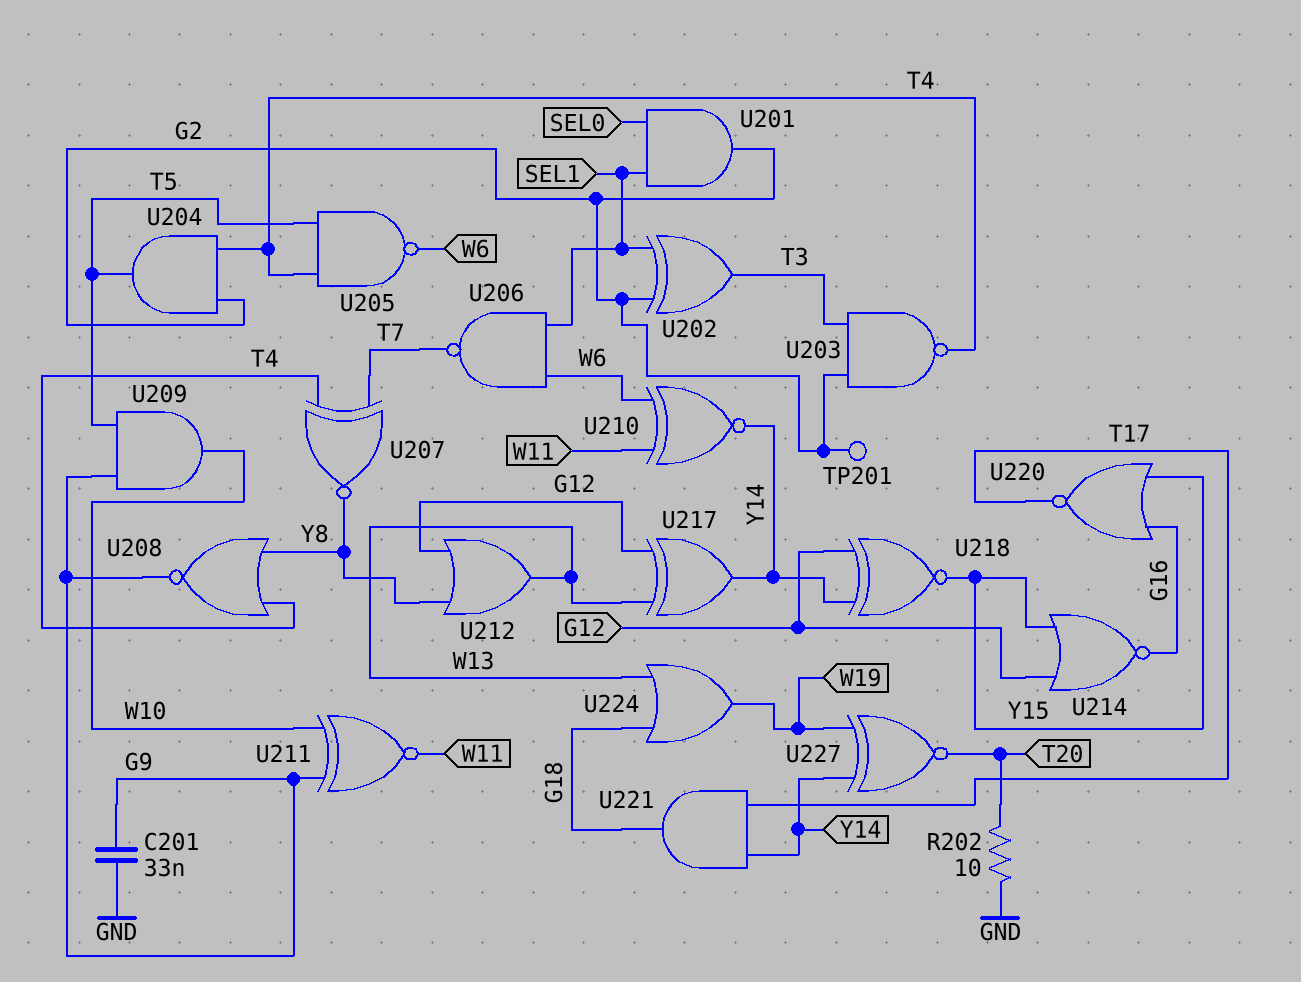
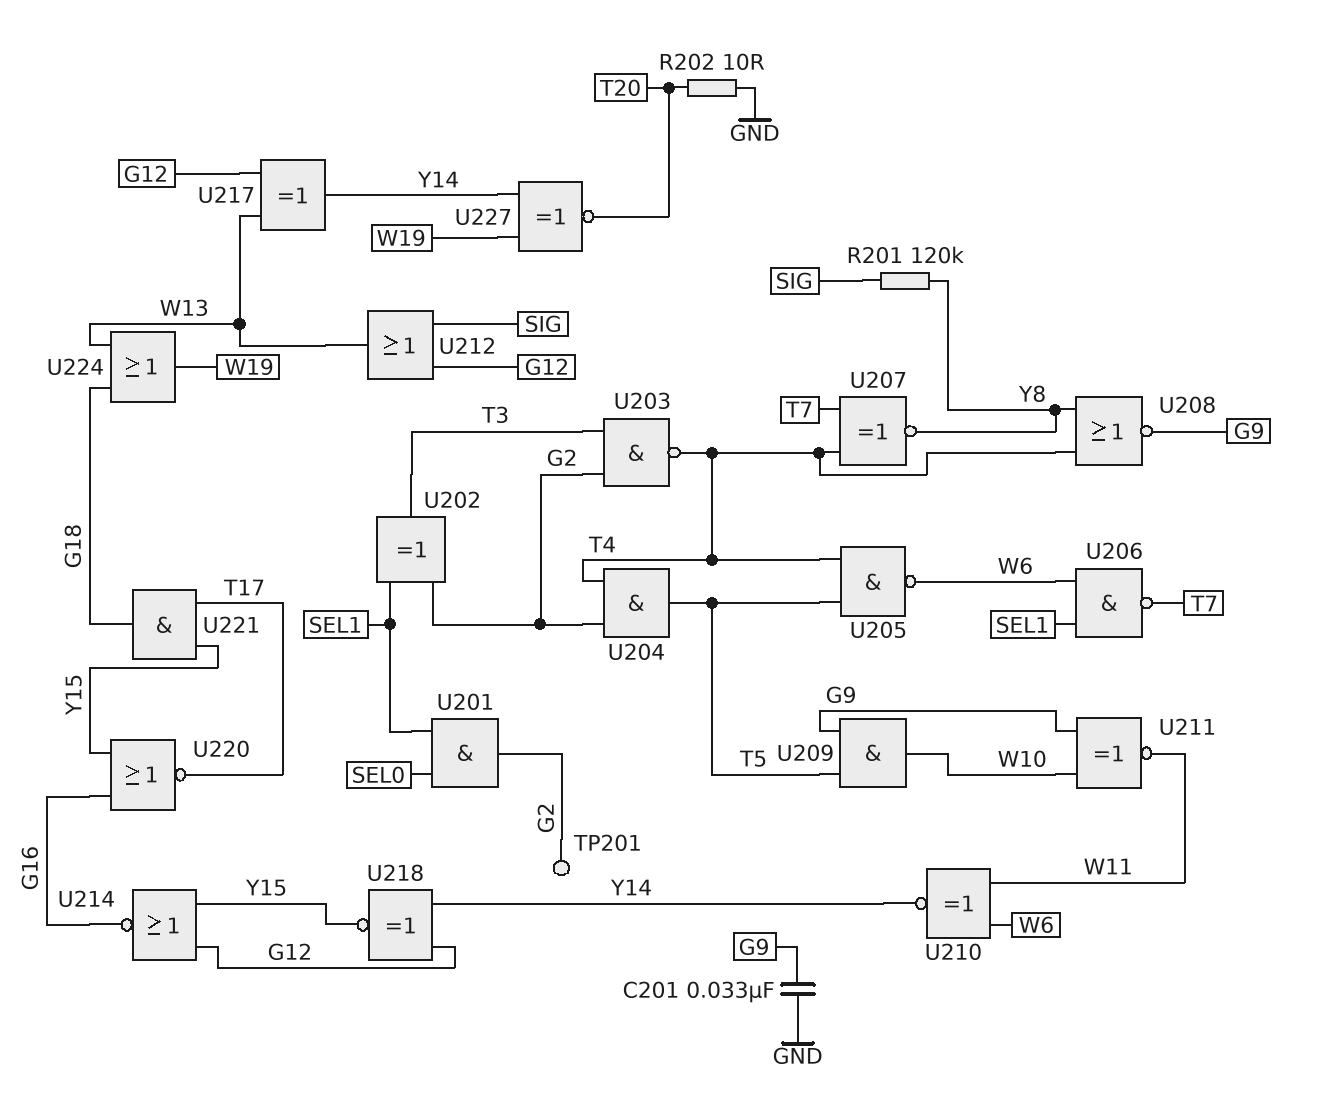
R201: none -> 120k (SIG, Y8)
U212: OR (in G12, in Y8, out W13) -> OR (in G12, in SIG, out W13)
U221: AND (in T17, in Y14, out G18) -> AND (in T17, in Y15, out G18)

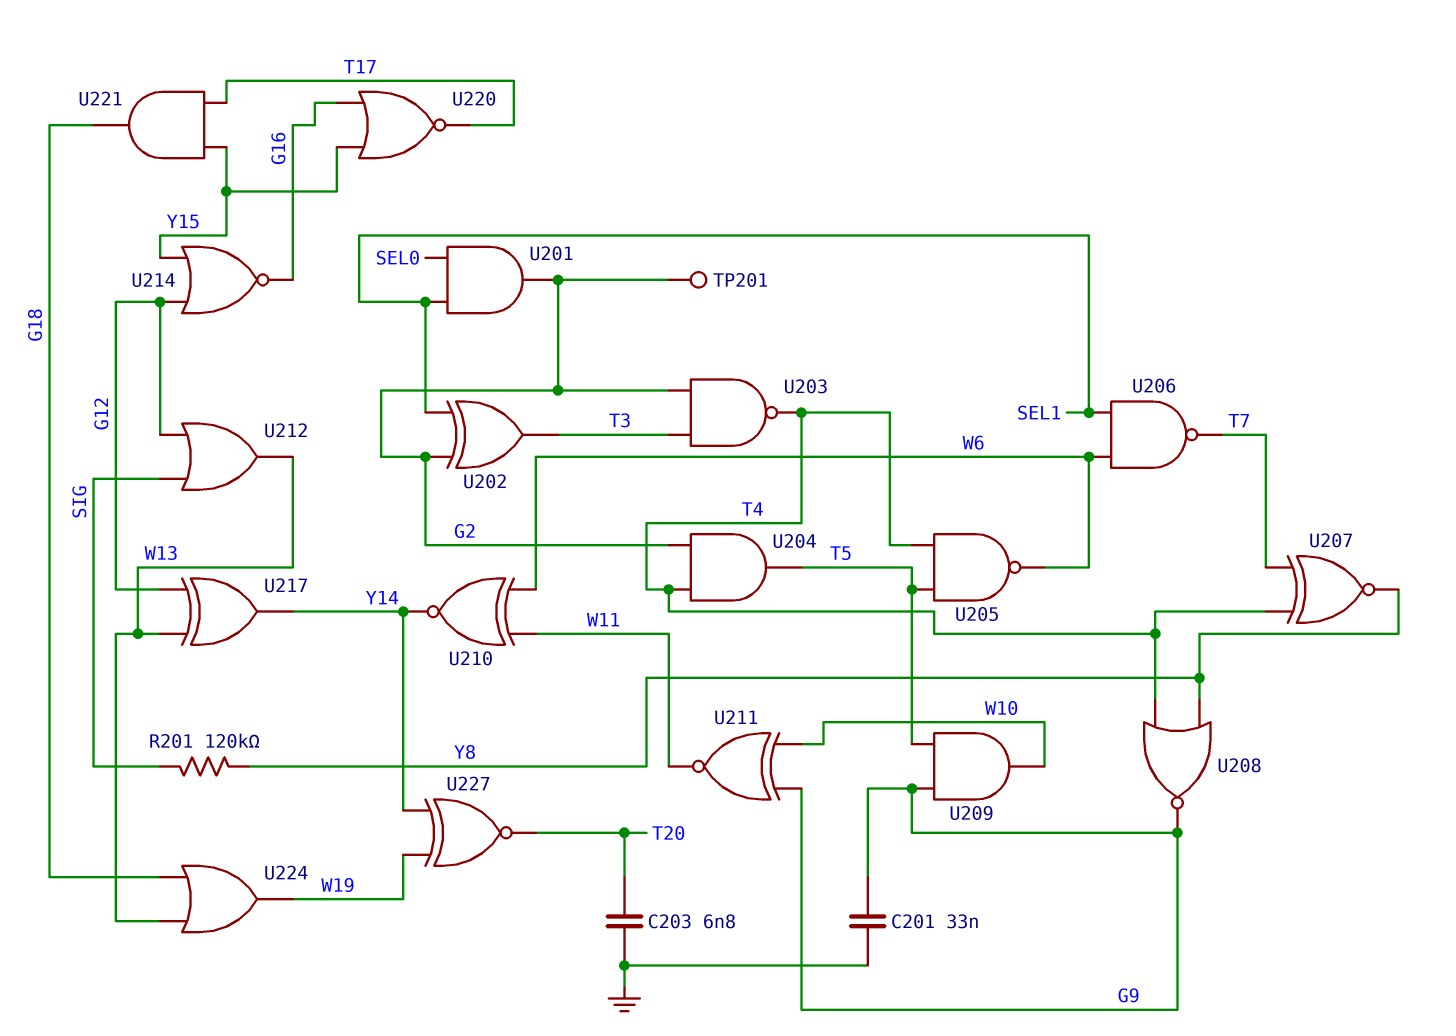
C203: none -> 6.8nF (GND, T20)
R202: 10 (GND, T20) -> none
U218: XNOR (in G12, in Y14, out Y15) -> none

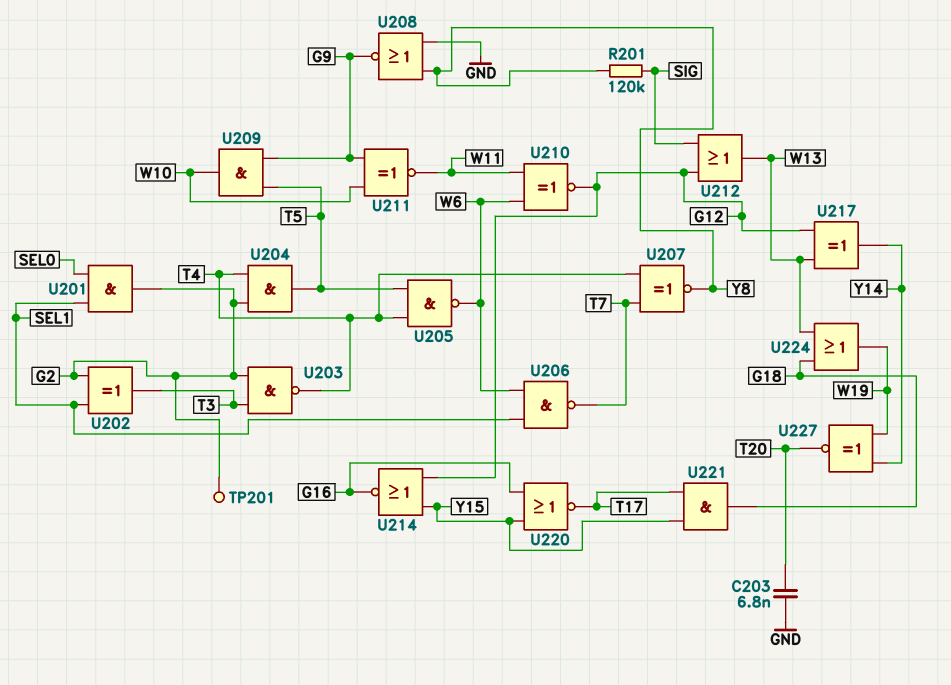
C201: 33nF (G9, GND) -> none
U208: NOR (in T4, in Y8, out G9) -> NOR (in GND, in Y8, out G9)
U210: XNOR (in W6, in W11, out Y14) -> XNOR (in W6, in W11, out G12)

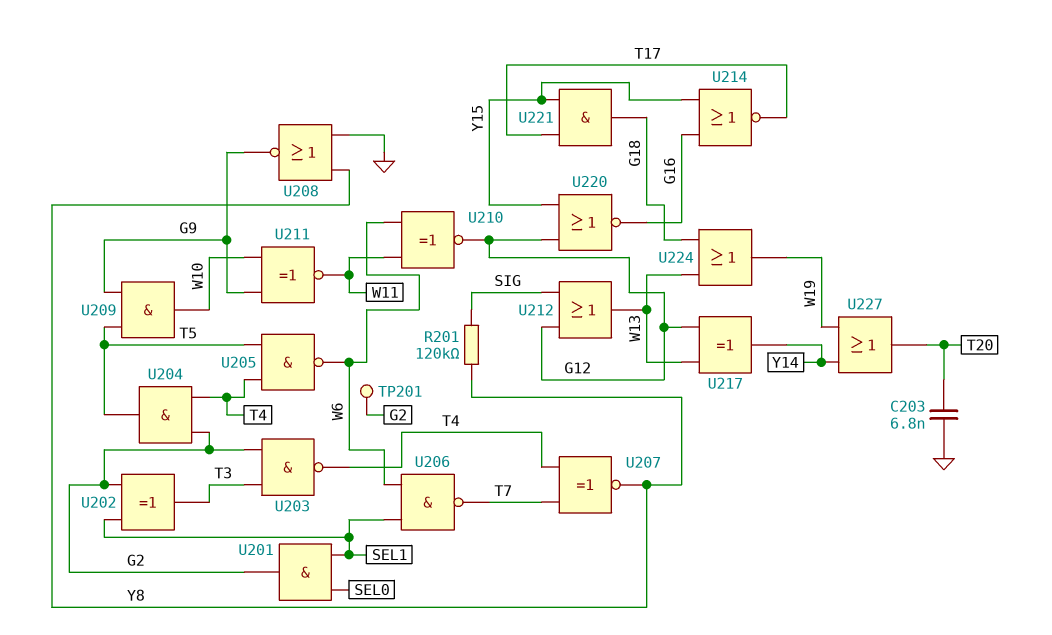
U214: NOR (in G12, in Y15, out G16) -> NOR (in G16, in Y15, out T17)
U220: NOR (in G16, in Y15, out T17) -> NOR (in G12, in Y15, out G16)
U227: XNOR (in W19, in Y14, out T20) -> OR (in W19, in Y14, out T20)

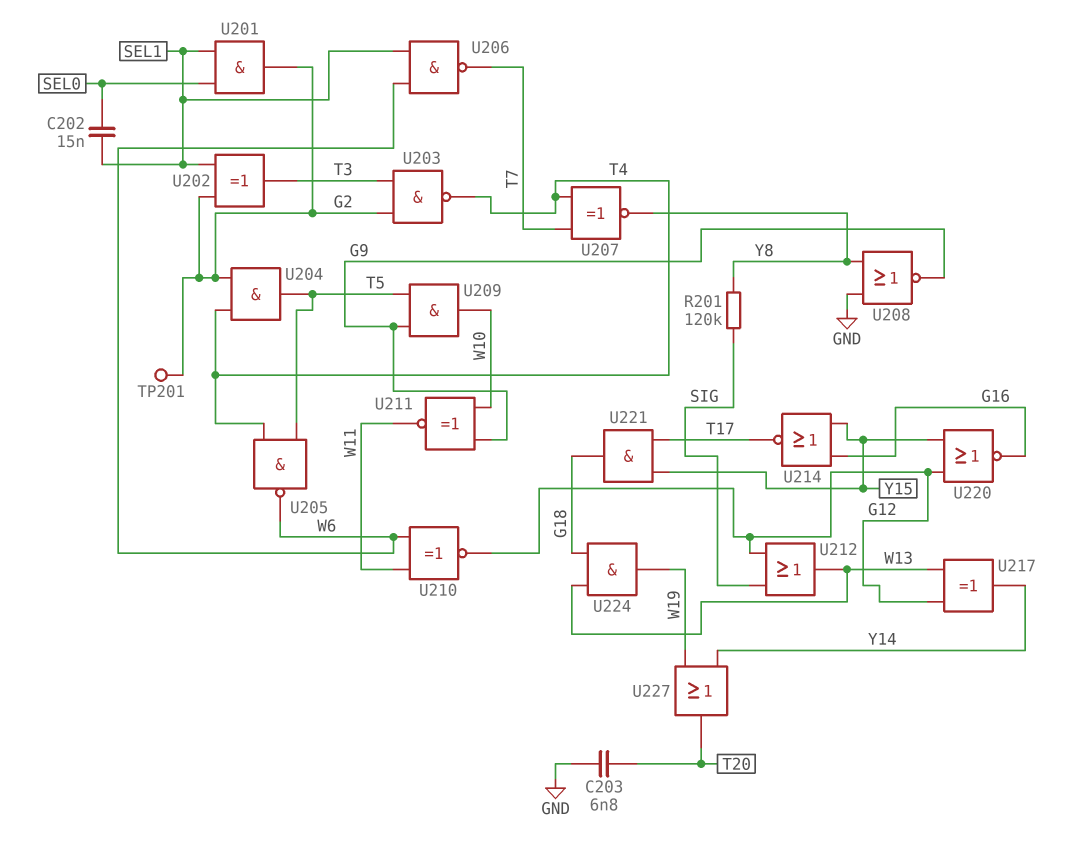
C202: none -> 15nF (SEL0, SEL1)
U224: OR (in G18, in W13, out W19) -> AND (in G18, in W13, out W19)

